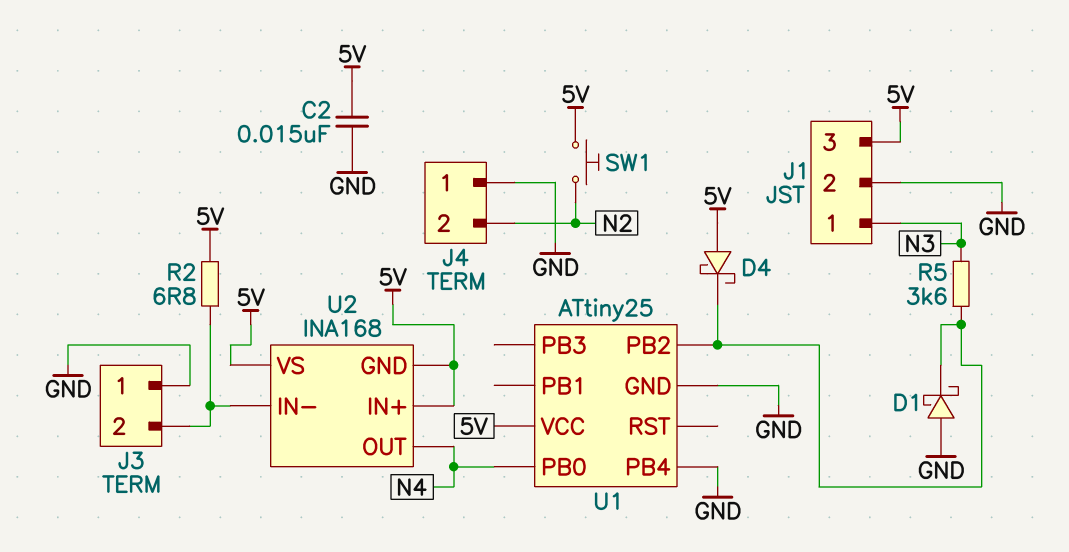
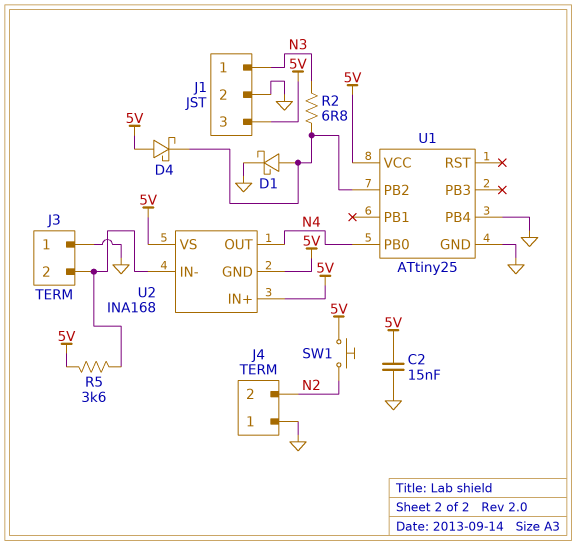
D1: schottky (A GND, K U1/PB2) -> schottky (A U1/PB2, K GND)
R2: 6.8 (5V, J3/2) -> 6.8 (N3, U1/PB2)
R5: 3.6k (N3, U1/PB2) -> 3.6k (5V, J3/2)

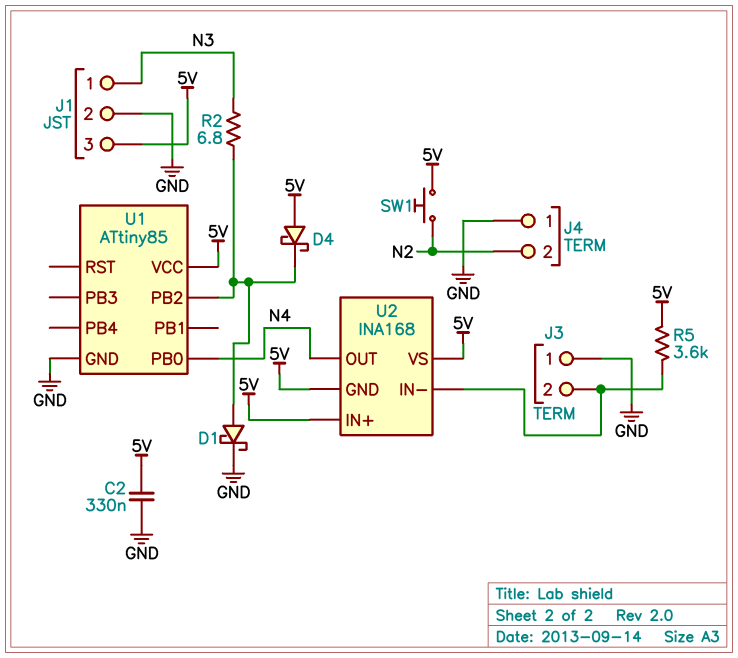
C2: 15nF (5V, GND) -> 330nF (5V, GND)
U1: ATtiny25 -> ATtiny85
U1 pin PB4: GND -> none

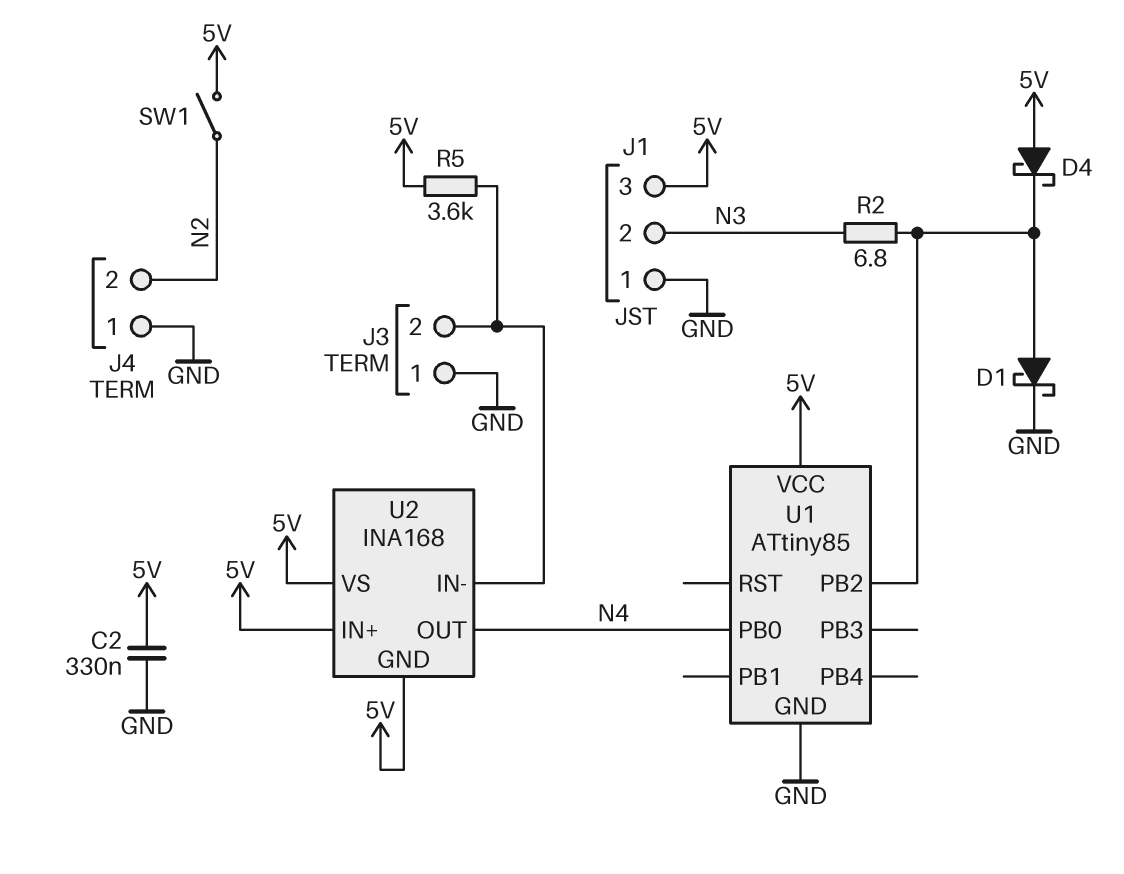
J1 pin 1: N3 -> GND
J1 pin 2: GND -> N3
SW1: button (5V, N2) -> switch (5V, N2)

